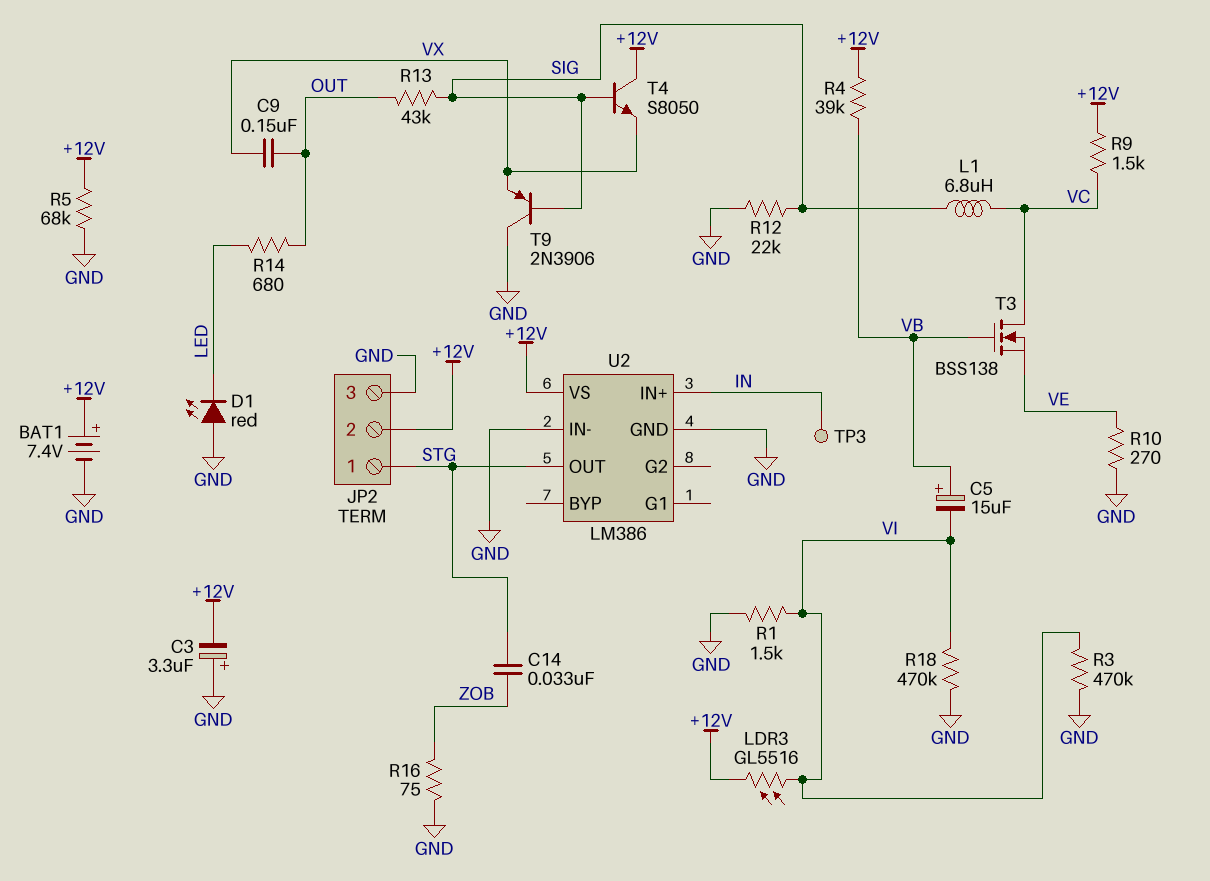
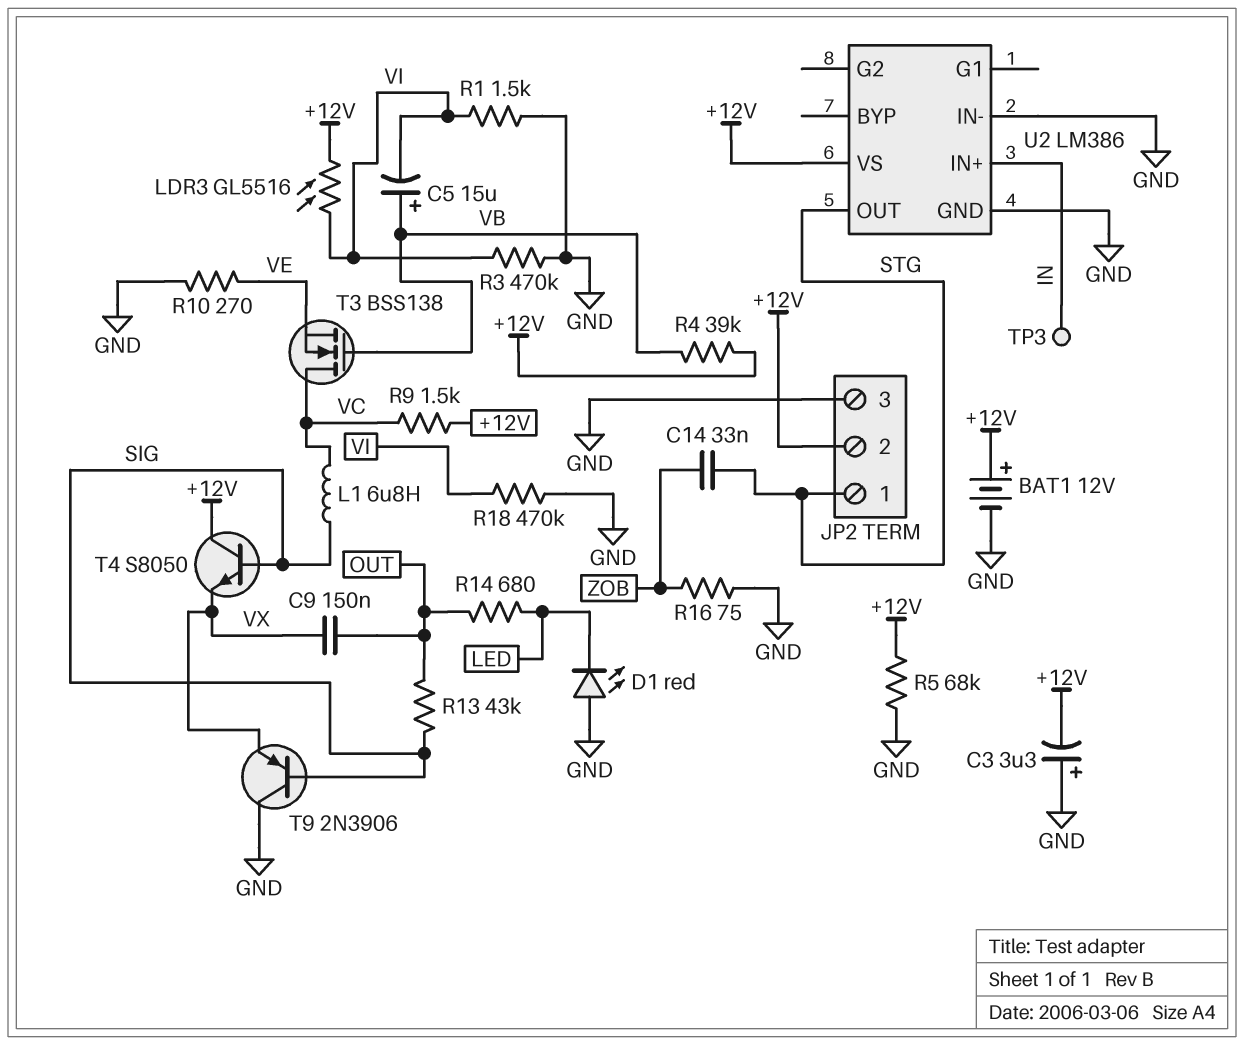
BAT1: 7.4V (plus +12V, minus GND) -> 12V (plus +12V, minus GND)
R12: 22k (GND, SIG) -> none

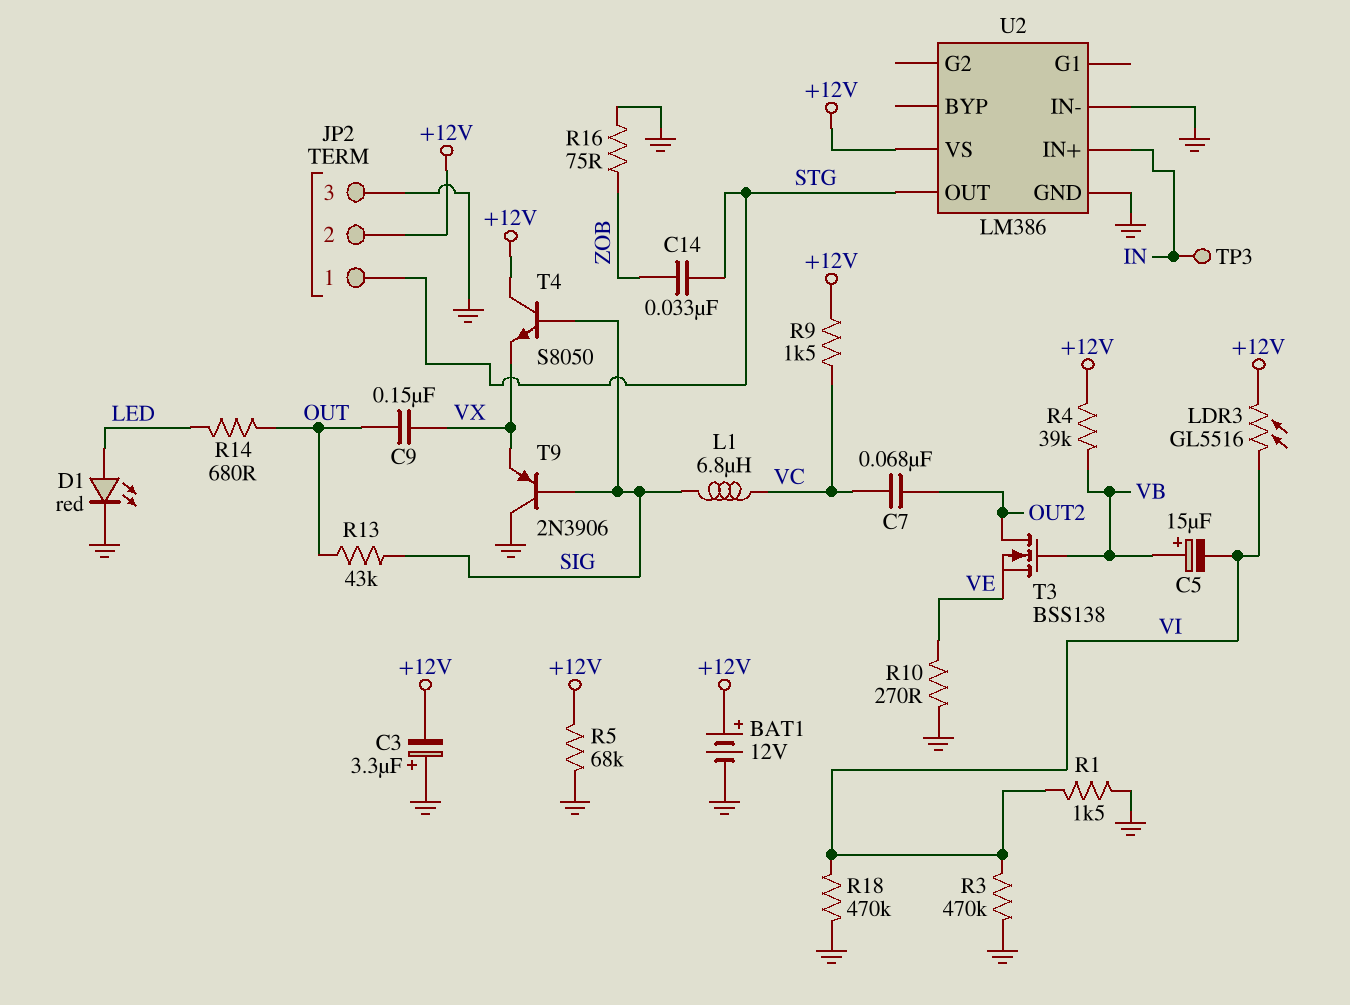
C7: none -> 68nF (OUT2, VC)
D1: LED red (A GND, K LED) -> LED red (A LED, K GND)
T3: NMOS BSS138 (G VB, D VC, S VE) -> NMOS BSS138 (G VB, D OUT2, S VE)

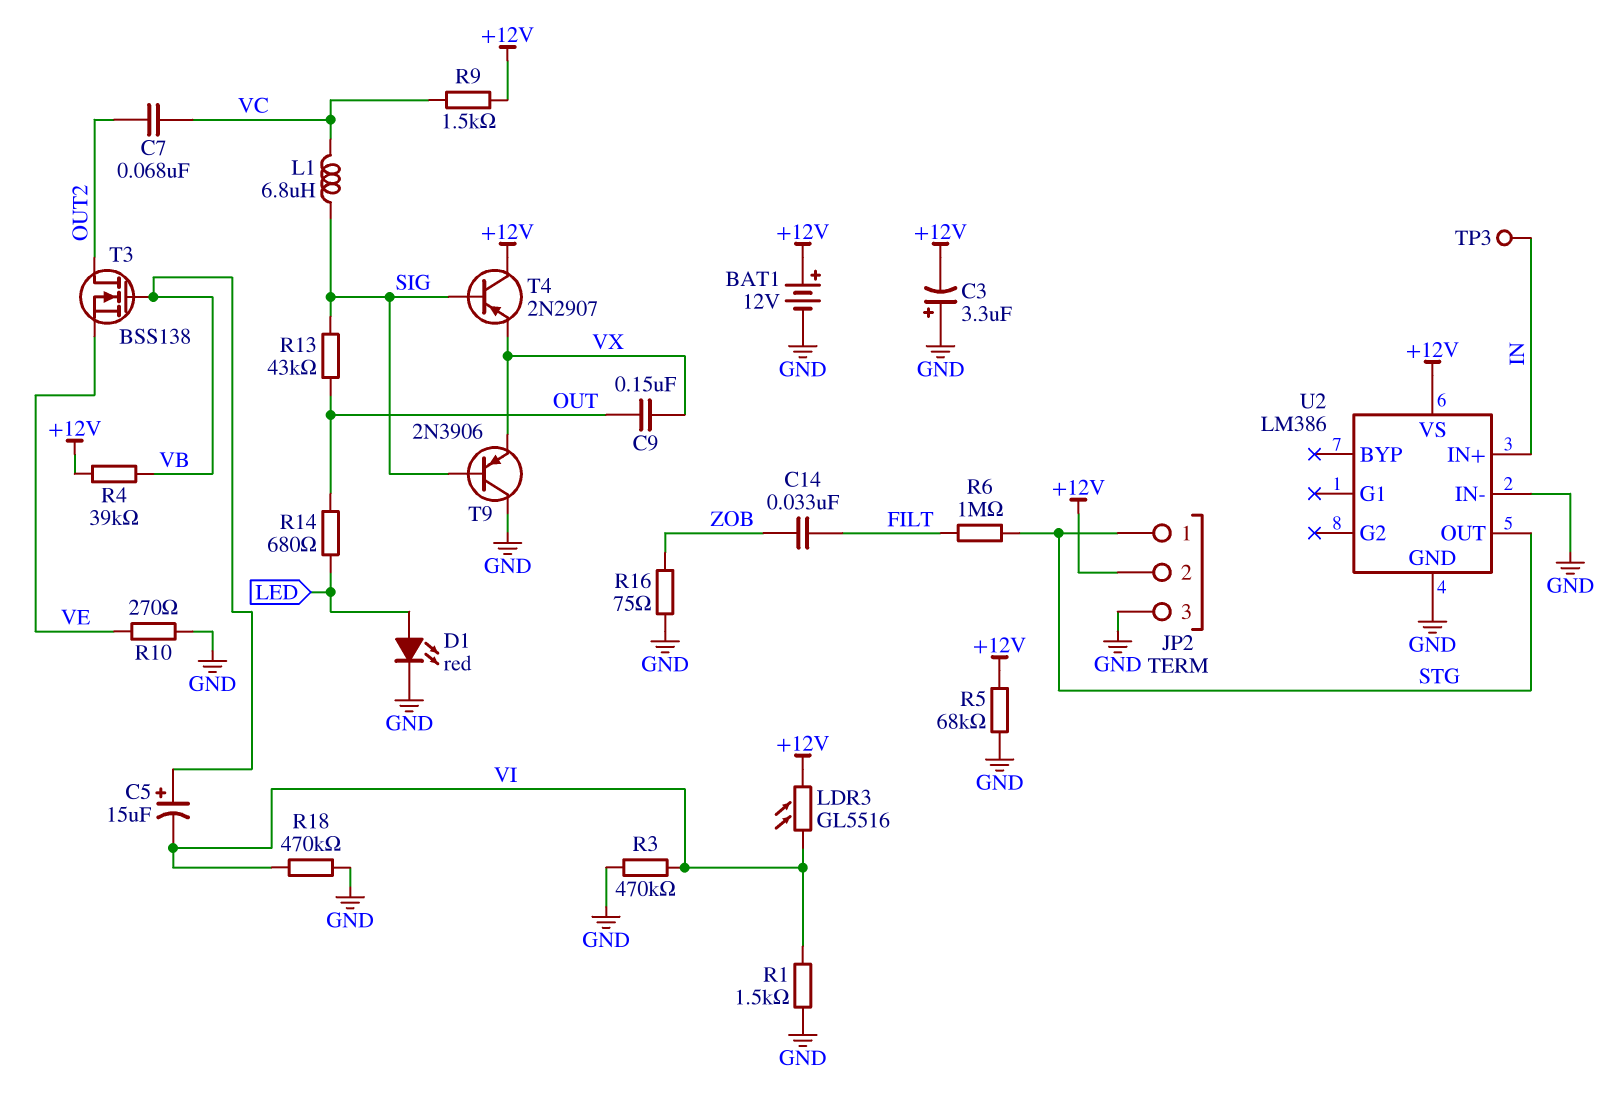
C14: 33nF (STG, ZOB) -> 33nF (FILT, ZOB)
R6: none -> 1M (FILT, STG)
T4: NPN S8050 (B SIG, C +12V, E VX) -> PNP 2N2907 (B SIG, C +12V, E VX)

